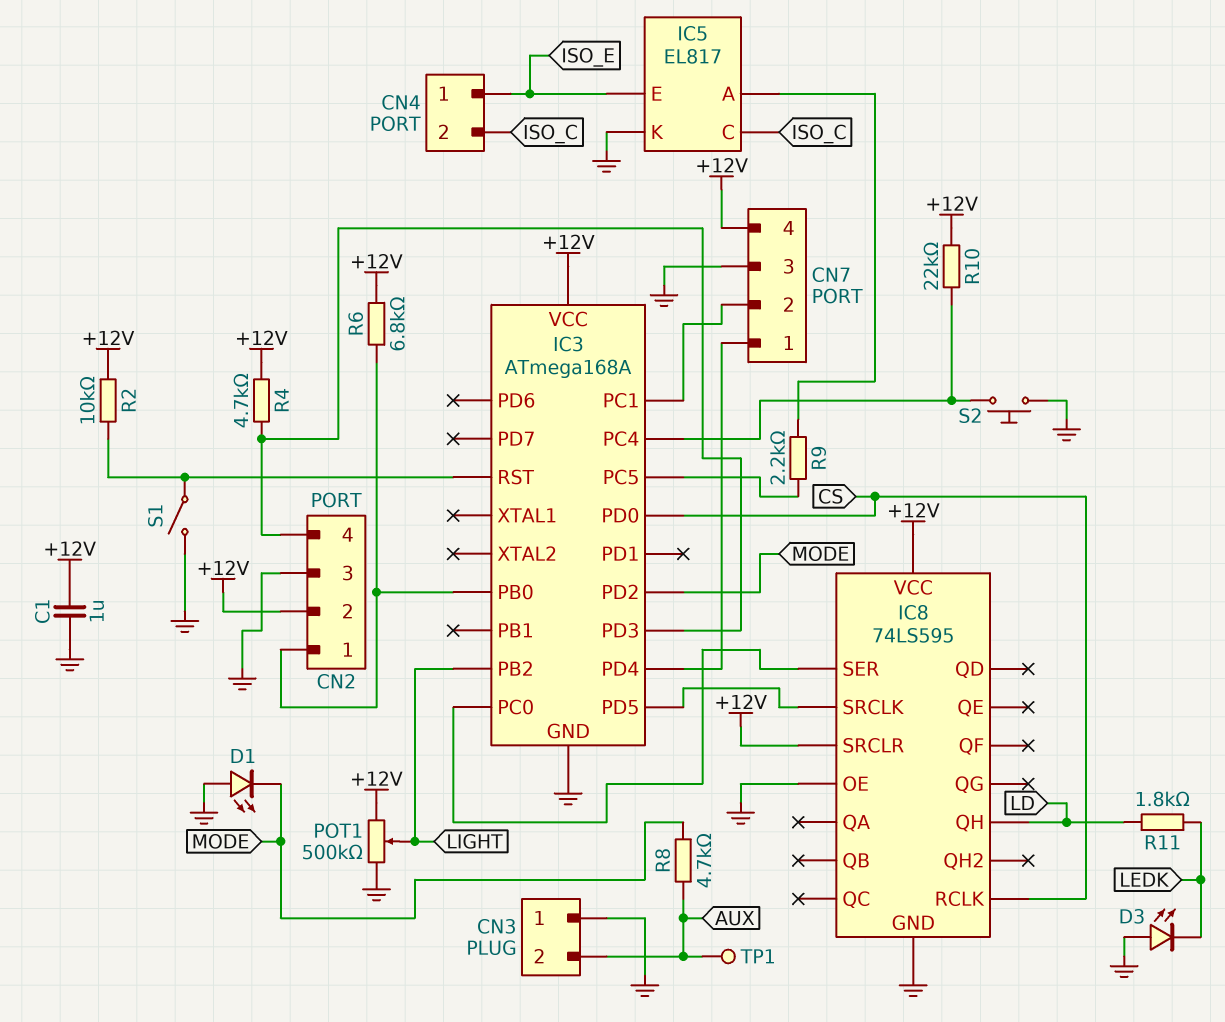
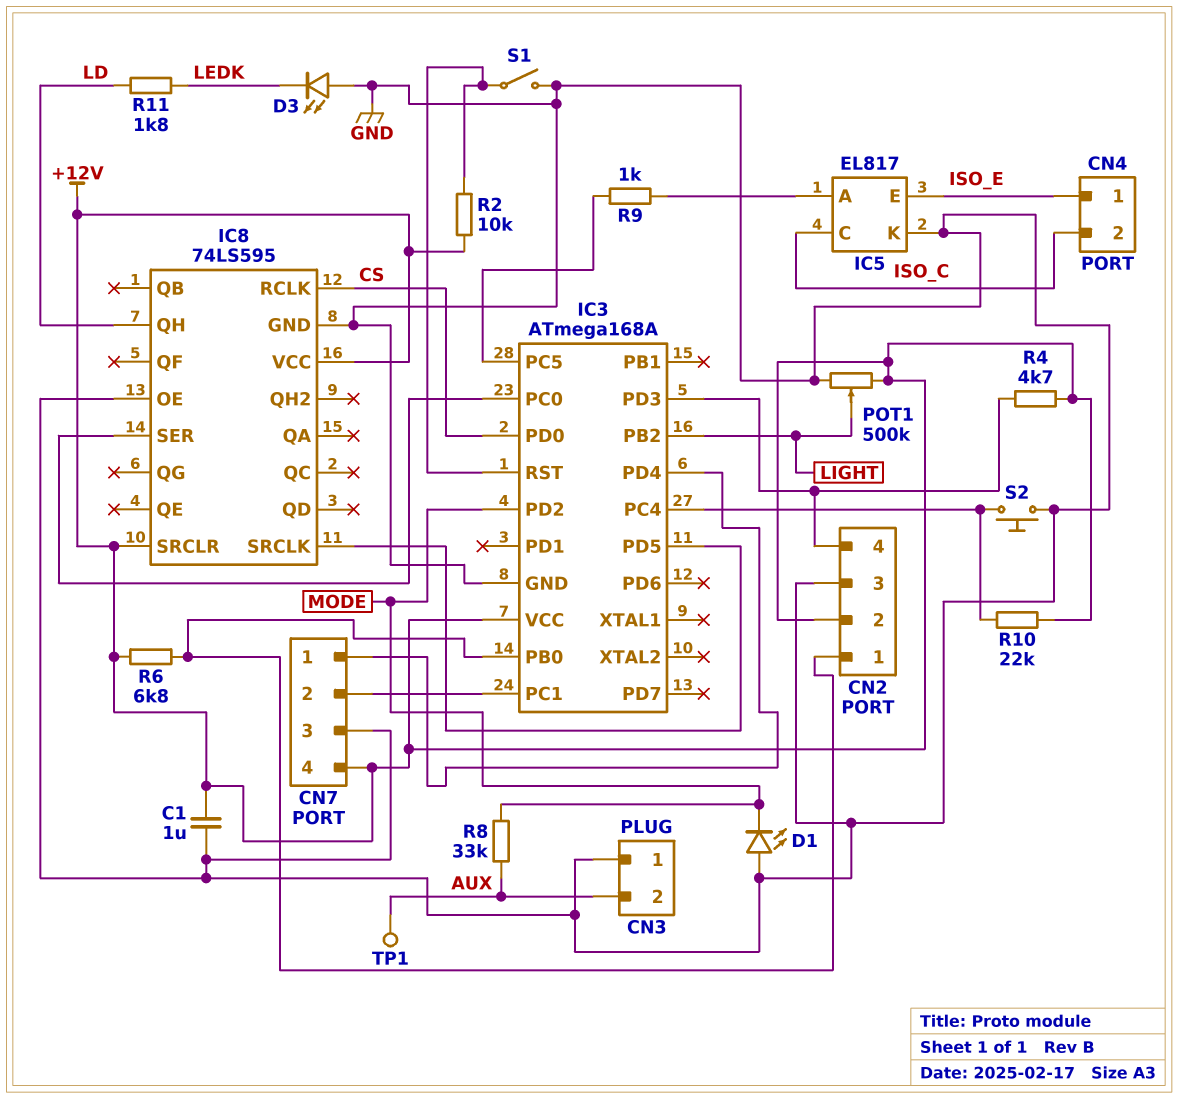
R8: 4.7k (AUX, MODE) -> 33k (AUX, MODE)
R9: 2.2k (IC3/PC5, IC5/A) -> 1k (IC3/PC5, IC5/A)

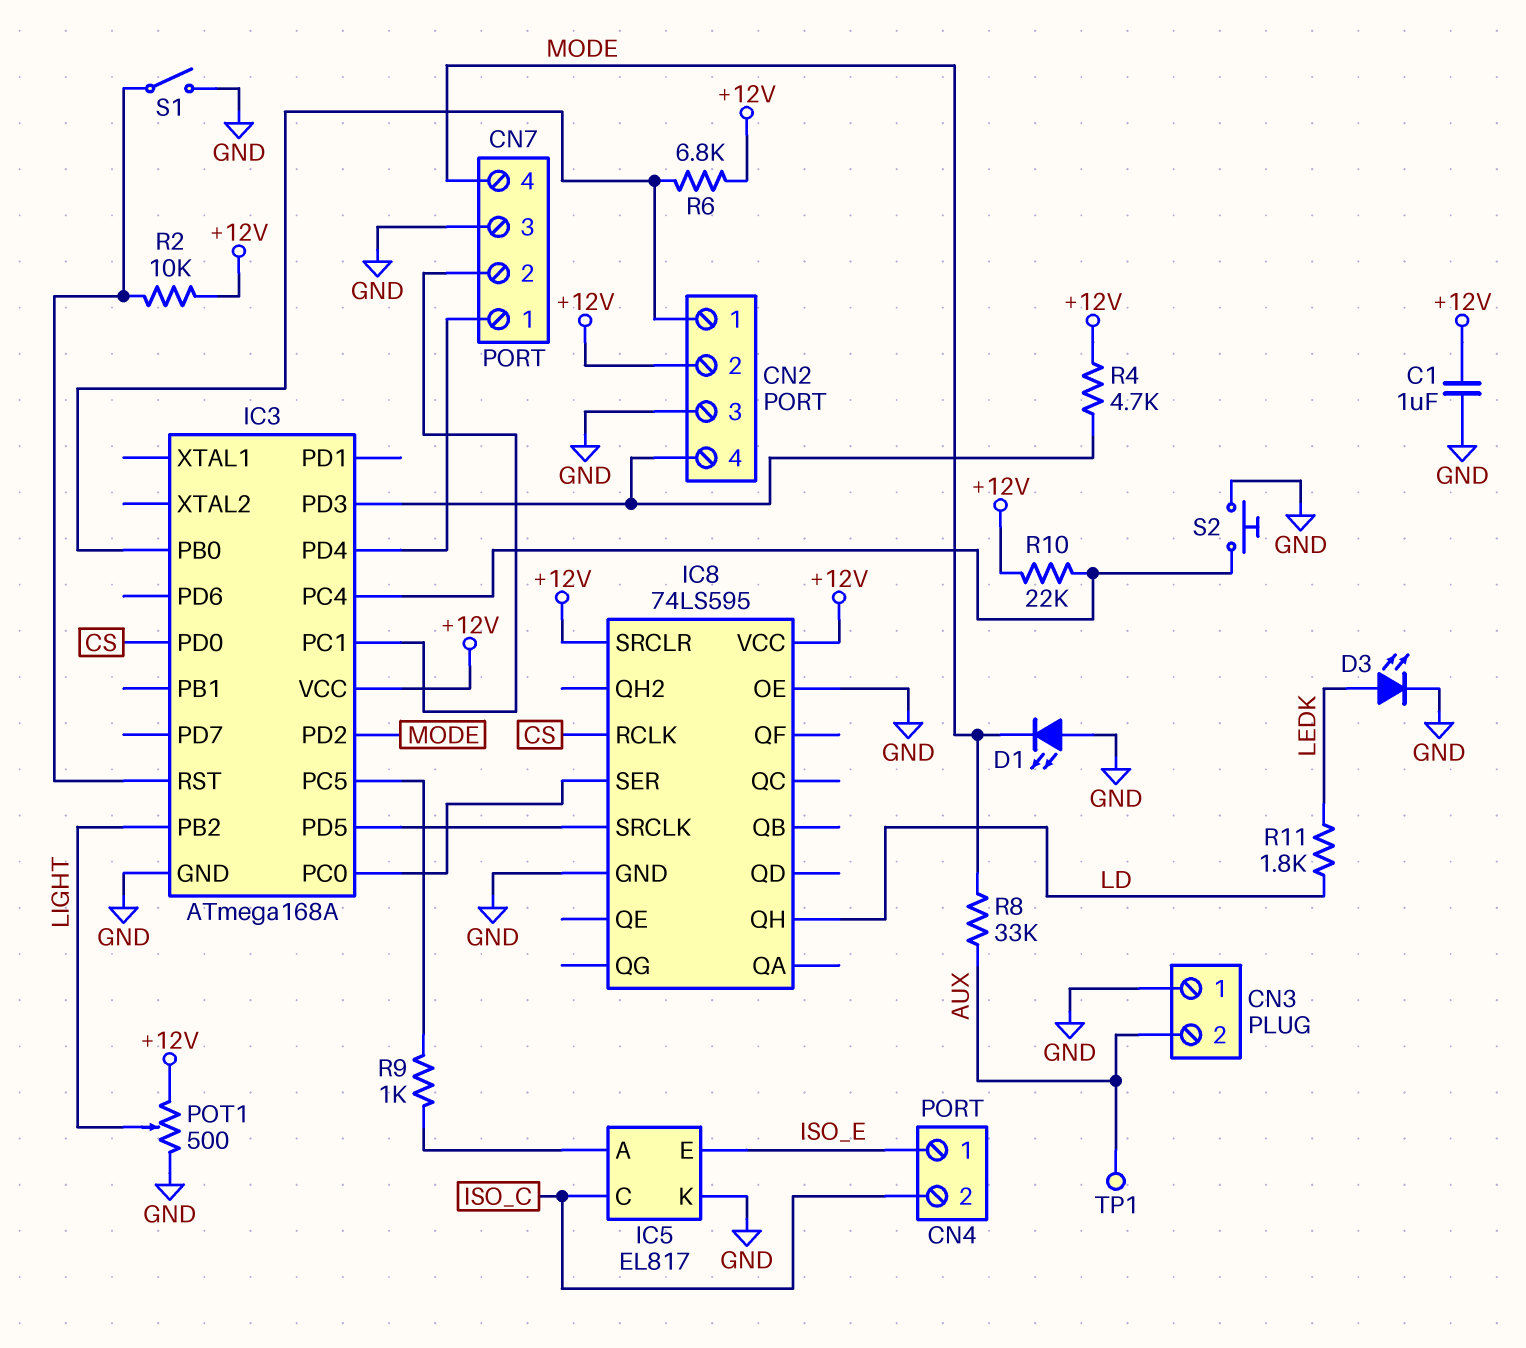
CN7 pin 4: +12V -> MODE
D3: LED (A GND, K LEDK) -> LED (A LEDK, K GND)
POT1: 500k (+12V, GND, wiper LIGHT) -> 500 (+12V, GND, wiper LIGHT)

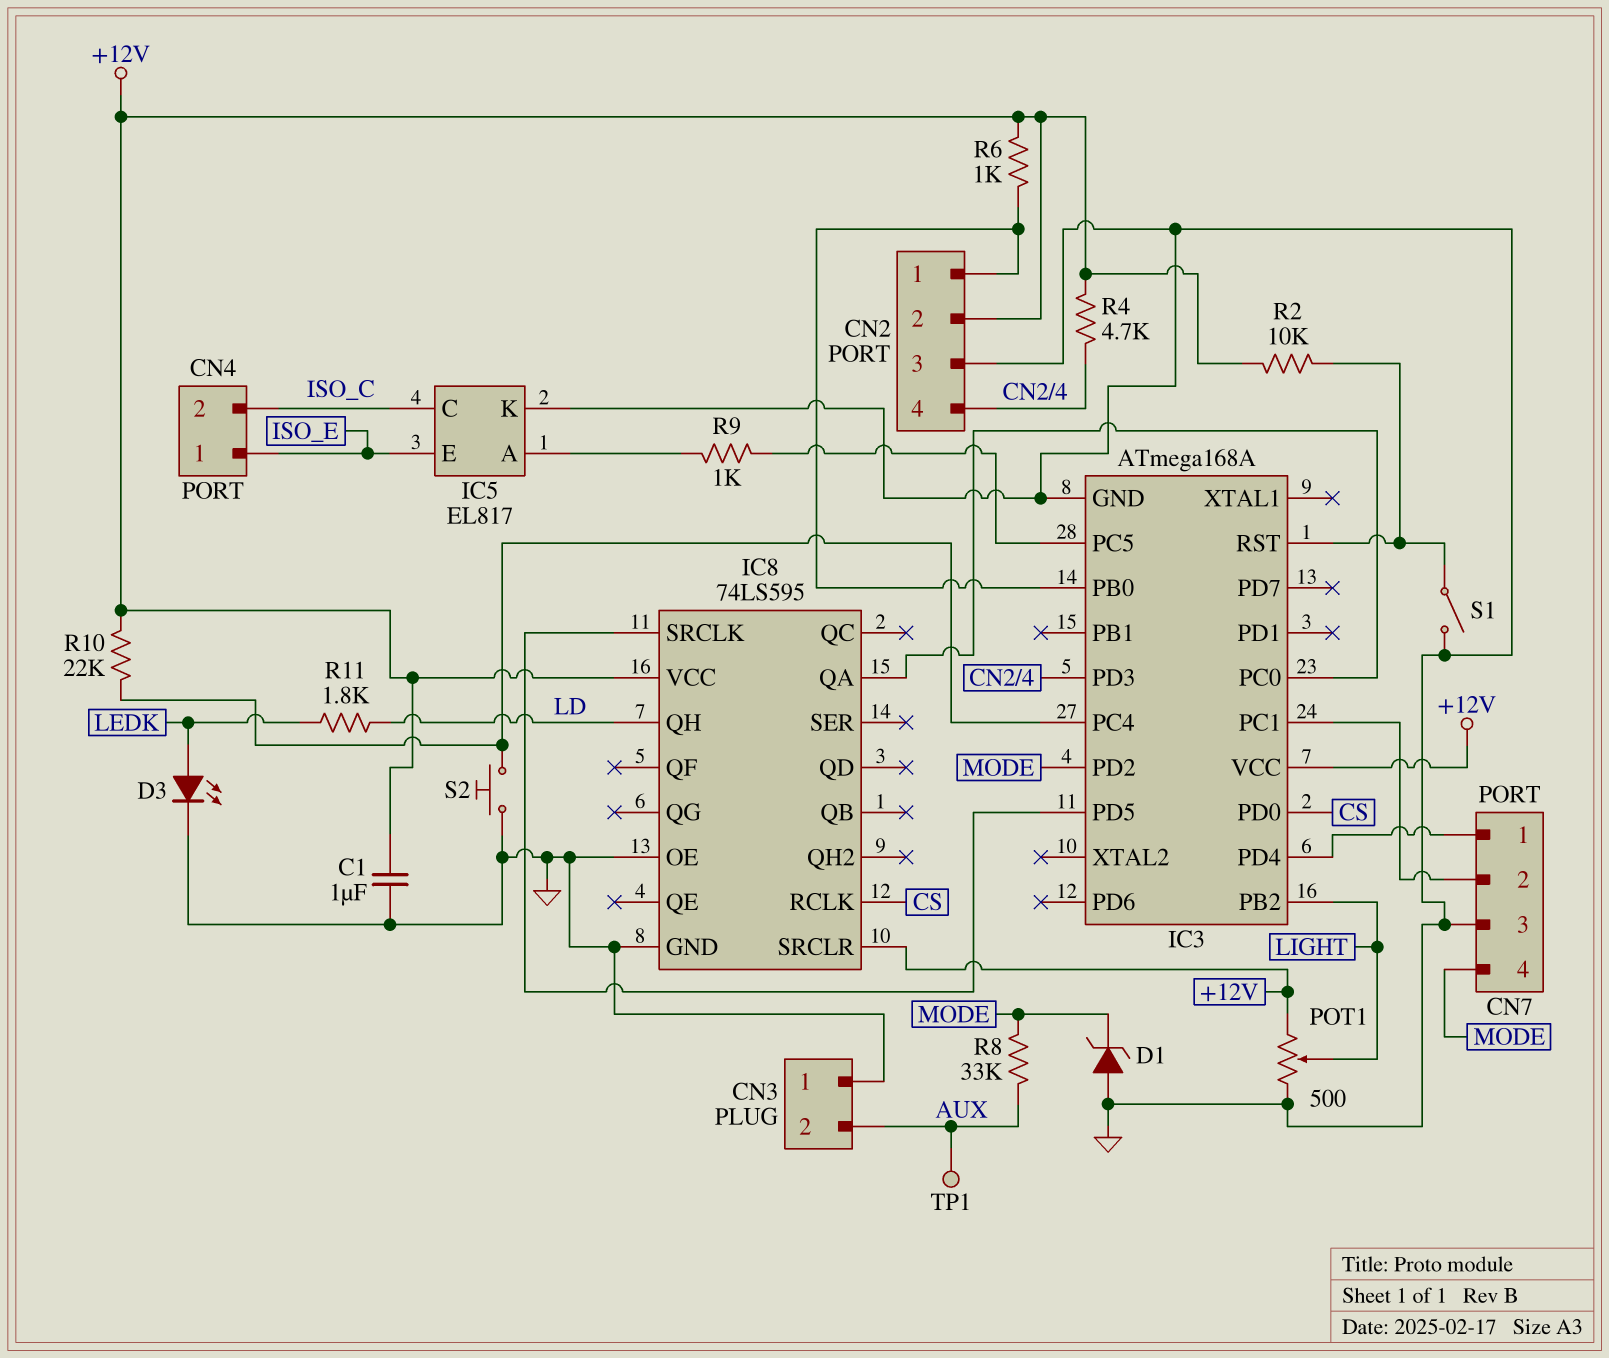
D1: LED (A GND, K MODE) -> zener (A GND, K MODE)
IC8 pin QA: none -> IC3/PC0
IC8 pin SER: IC3/PC0 -> none
R6: 6.8k (+12V, CN2/1) -> 1k (+12V, CN2/1)

